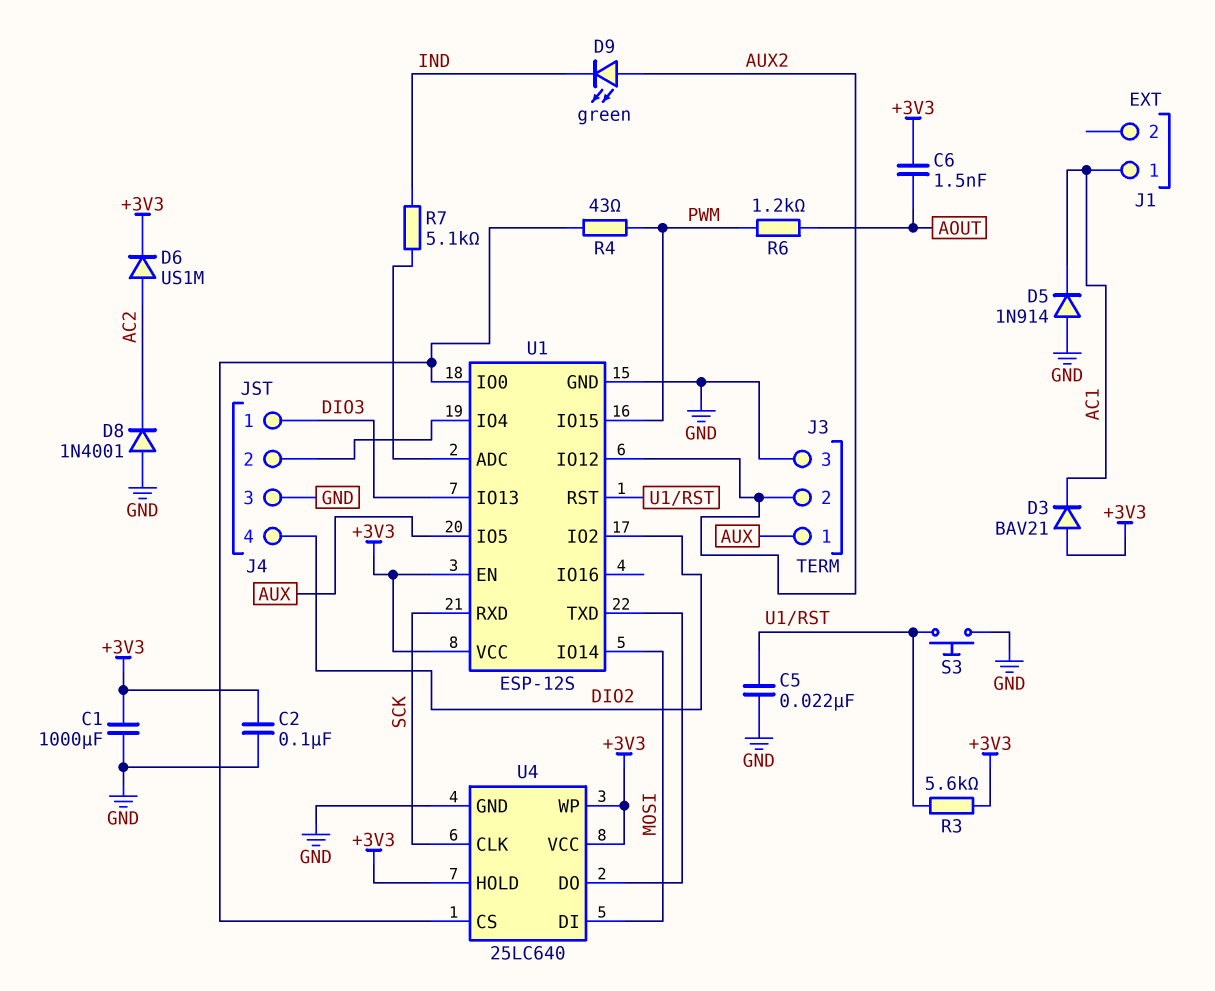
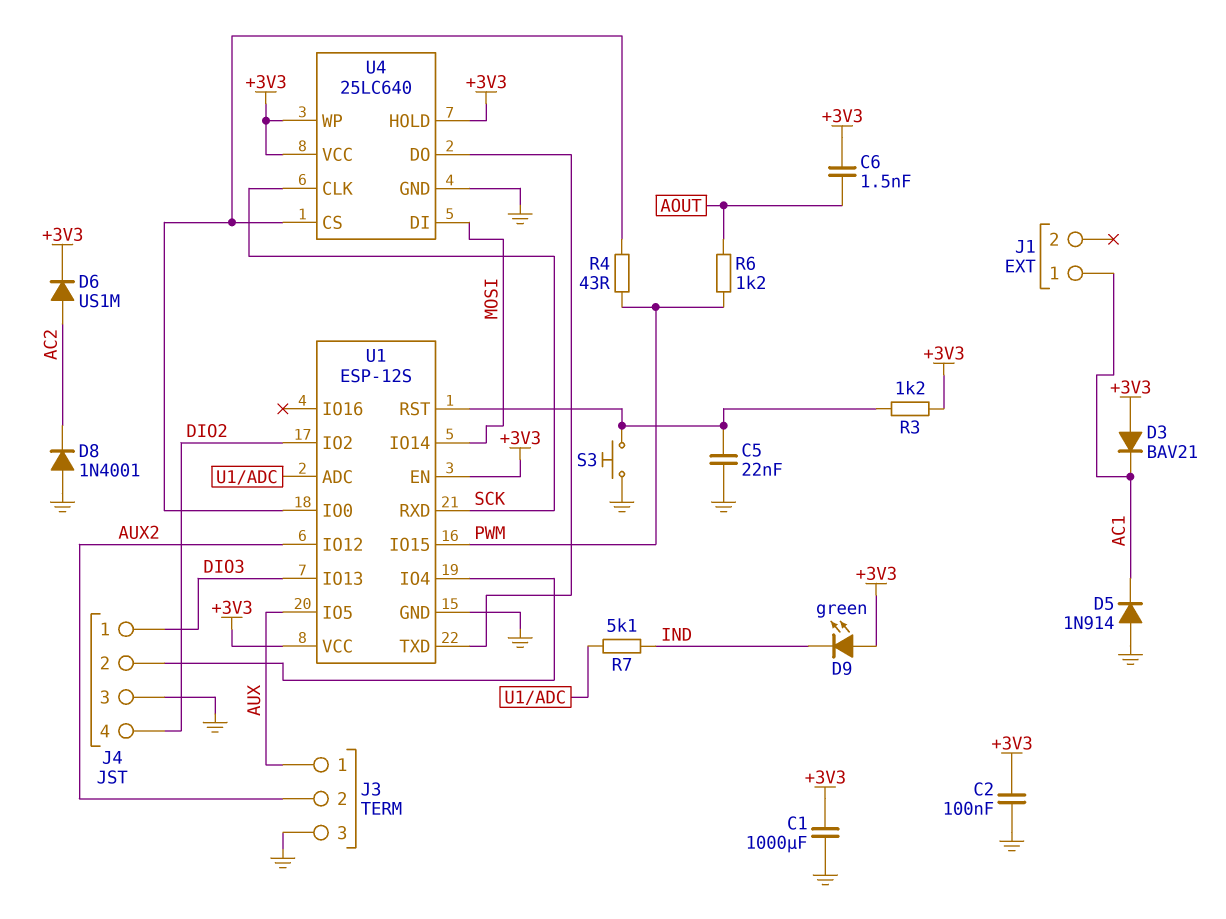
D9: LED green (A AUX2, K IND) -> LED green (A +3V3, K IND)
R3: 5.6k (+3V3, U1/RST) -> 1.2k (+3V3, U1/RST)

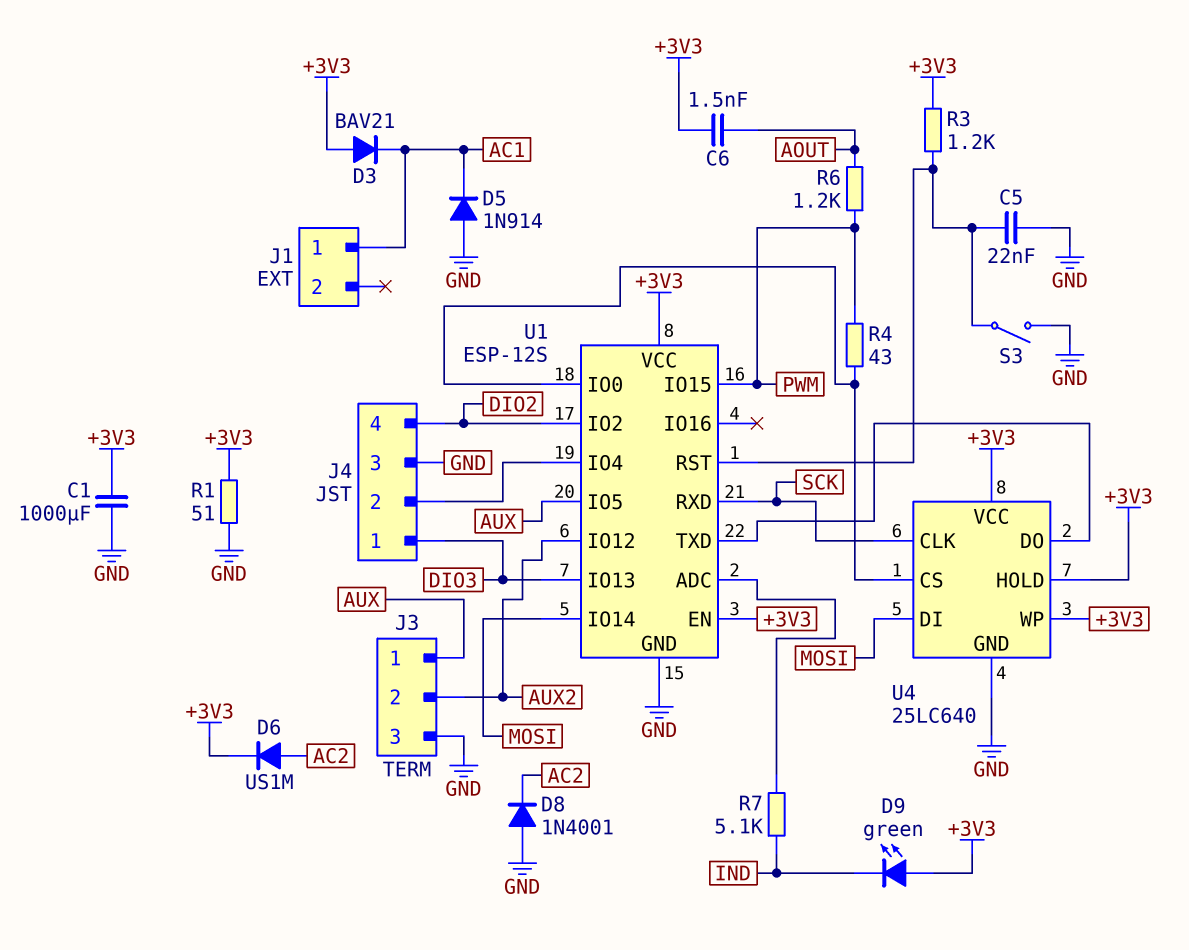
C2: 100nF (+3V3, GND) -> none
R1: none -> 51 (+3V3, GND)
S3: button (GND, U1/RST) -> switch (GND, U1/RST)

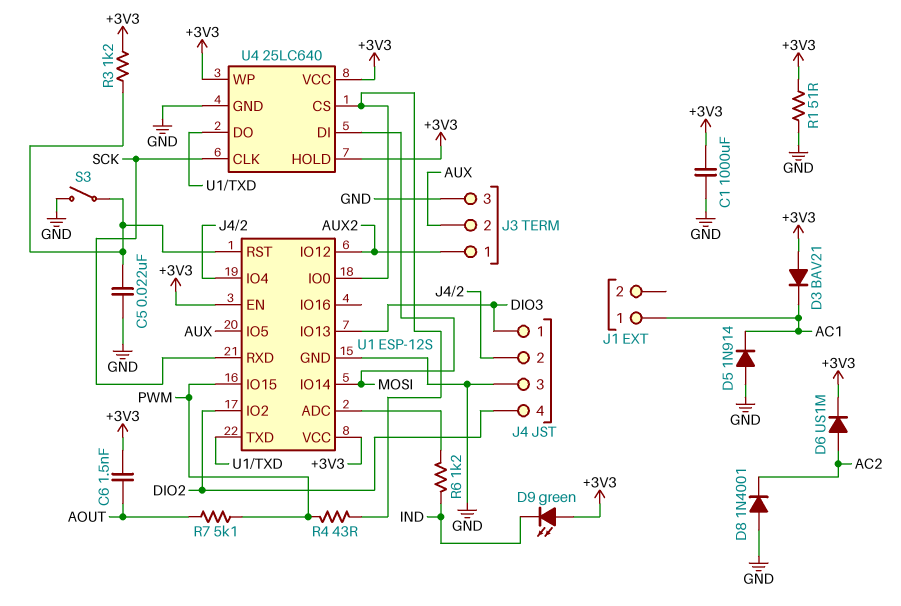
J3 pin 1: AUX -> AUX2
J3 pin 2: AUX2 -> AUX
R6: 1.2k (AOUT, PWM) -> 1.2k (IND, U1/ADC)
R7: 5.1k (IND, U1/ADC) -> 5.1k (AOUT, PWM)

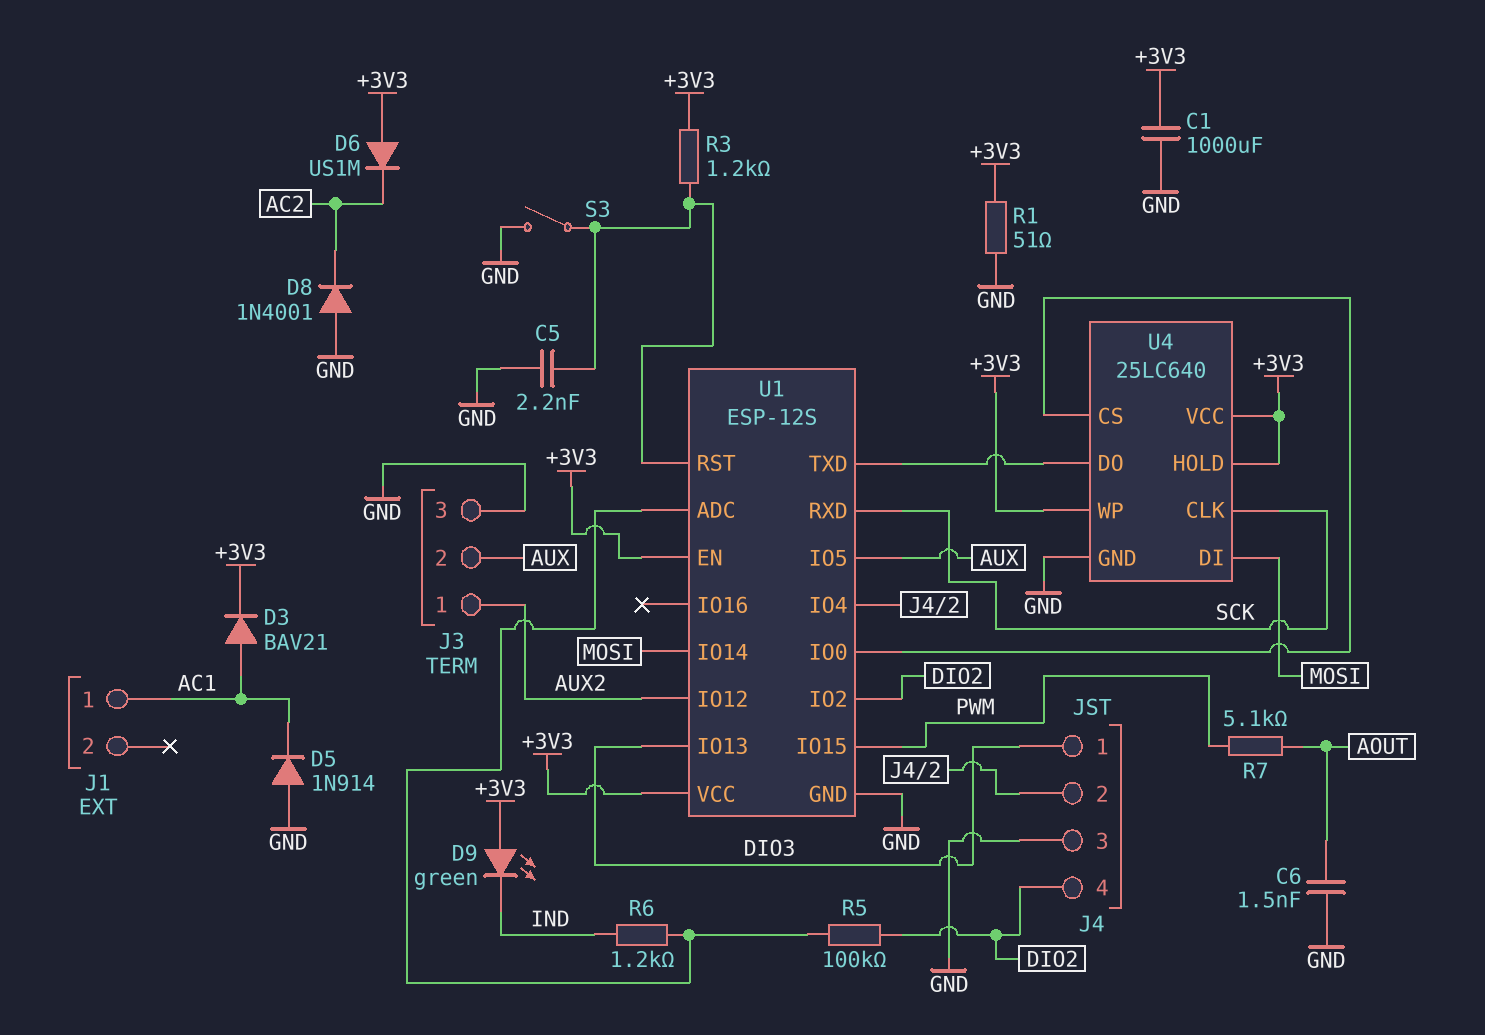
C5: 22nF (GND, U1/RST) -> 2.2nF (GND, U1/RST)
C6: 1.5nF (+3V3, AOUT) -> 1.5nF (AOUT, GND)
D3: diode BAV21 (A +3V3, K AC1) -> diode BAV21 (A AC1, K +3V3)
D6: diode US1M (A AC2, K +3V3) -> diode US1M (A +3V3, K AC2)
R4: 43 (PWM, U1/IO0) -> none
R5: none -> 100k (DIO2, U1/ADC)

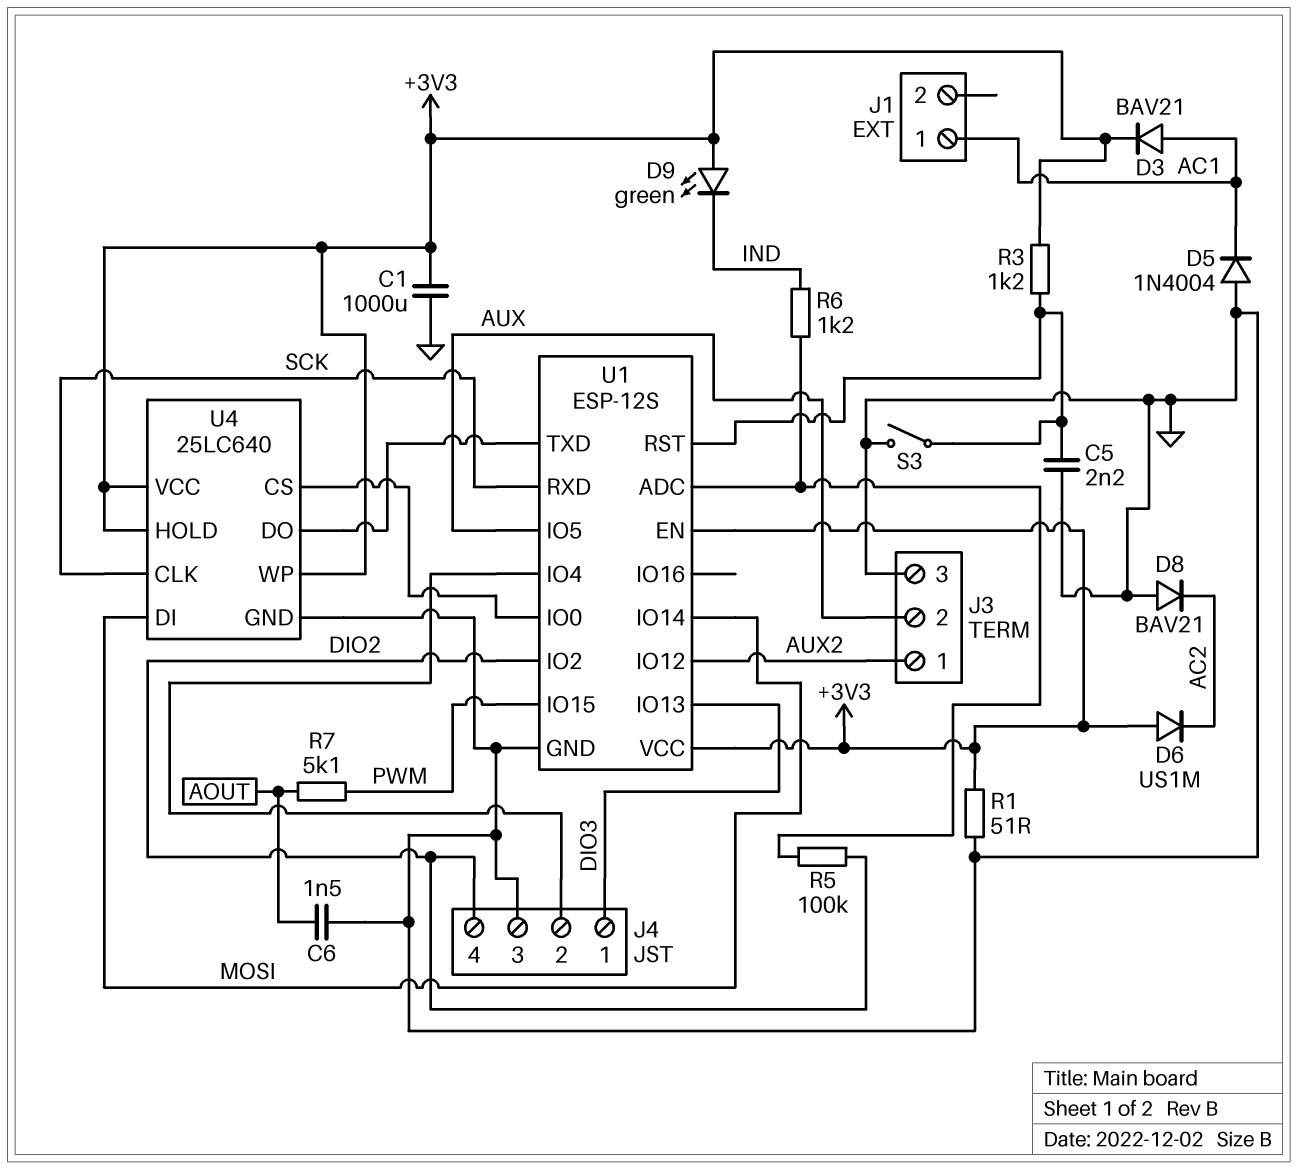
D5: diode 1N914 (A GND, K AC1) -> diode 1N4004 (A GND, K AC1)
D8: diode 1N4001 (A GND, K AC2) -> diode BAV21 (A GND, K AC2)

